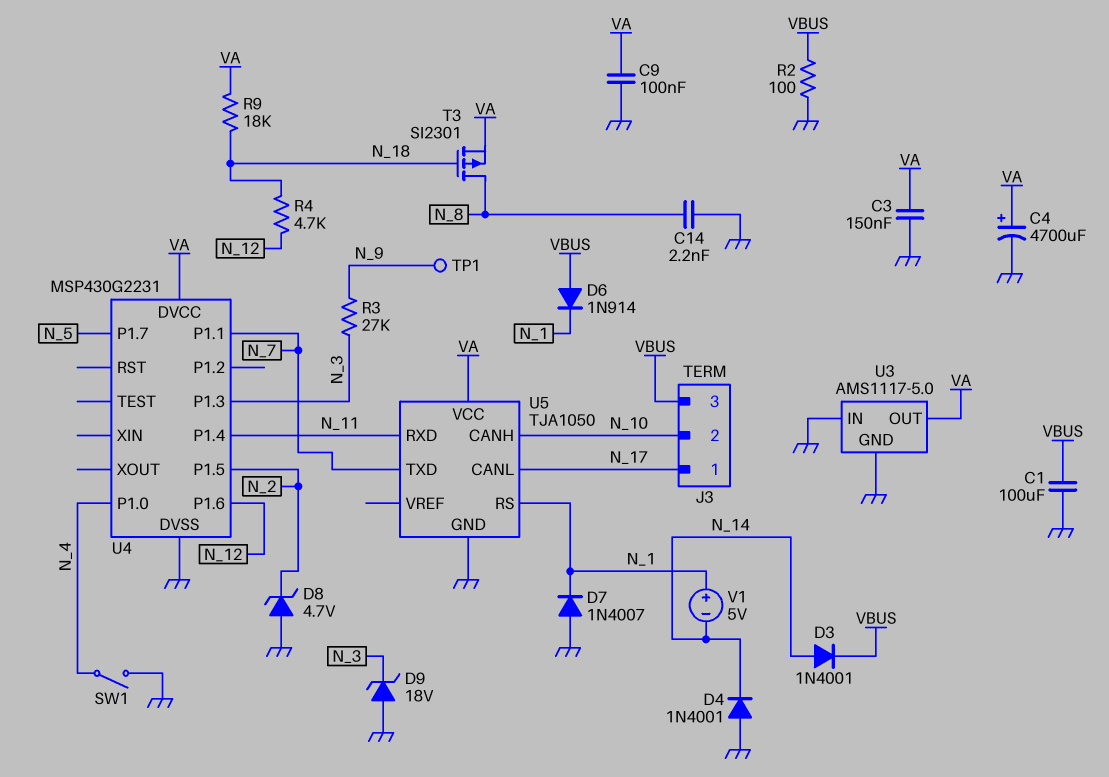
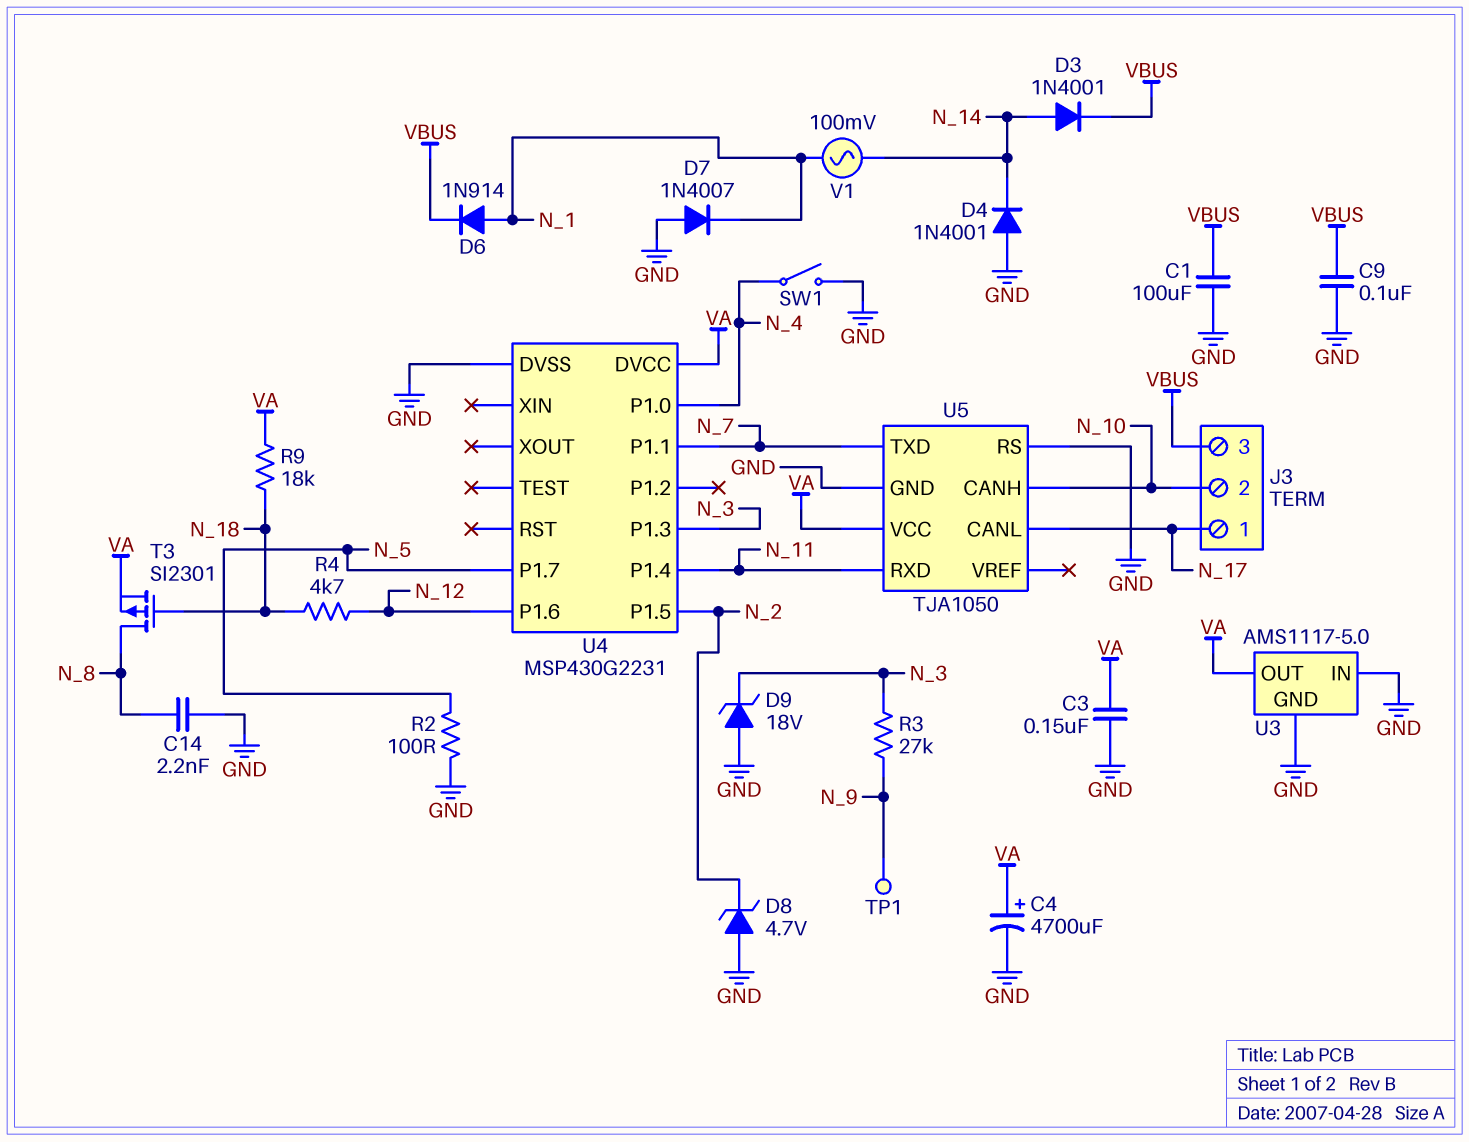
C9: 100nF (GND, VA) -> 100nF (GND, VBUS)
D6: diode 1N914 (A VBUS, K N_1) -> diode 1N914 (A N_1, K VBUS)
R2: 100 (GND, VBUS) -> 100 (GND, N_5)
U5 pin RS: N_1 -> GND
V1: 5V (plus N_1, minus N_14) -> AC 100mV (N_1, N_14)

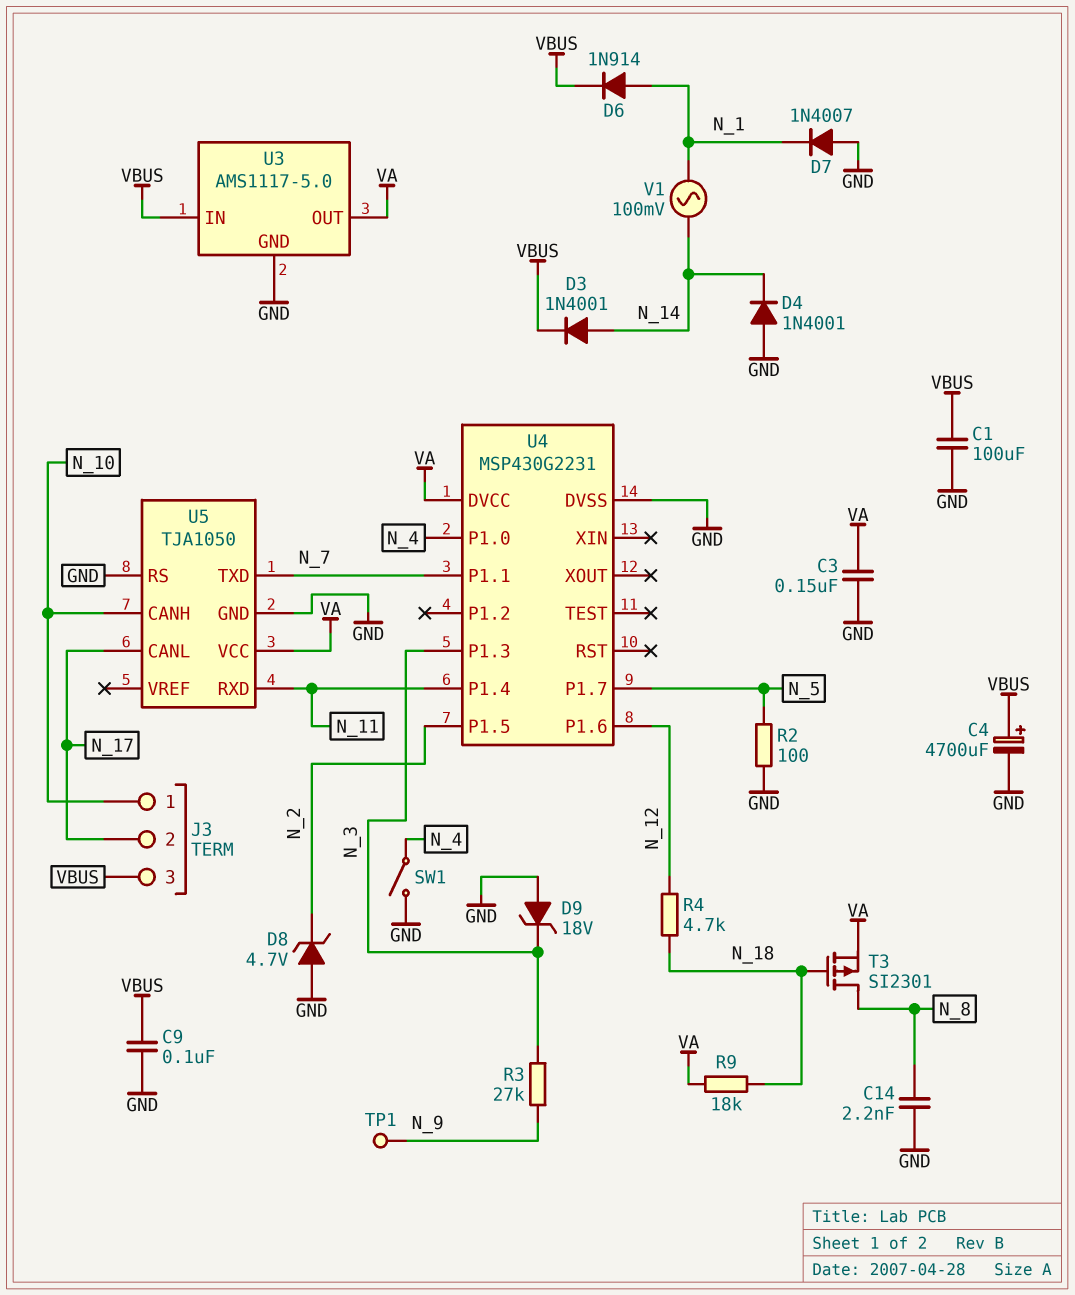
C4: 4700uF (plus VA, minus GND) -> 4700uF (plus VBUS, minus GND)
J3 pin 1: N_17 -> N_10
J3 pin 2: N_10 -> N_17
U3 pin IN: GND -> VBUS

